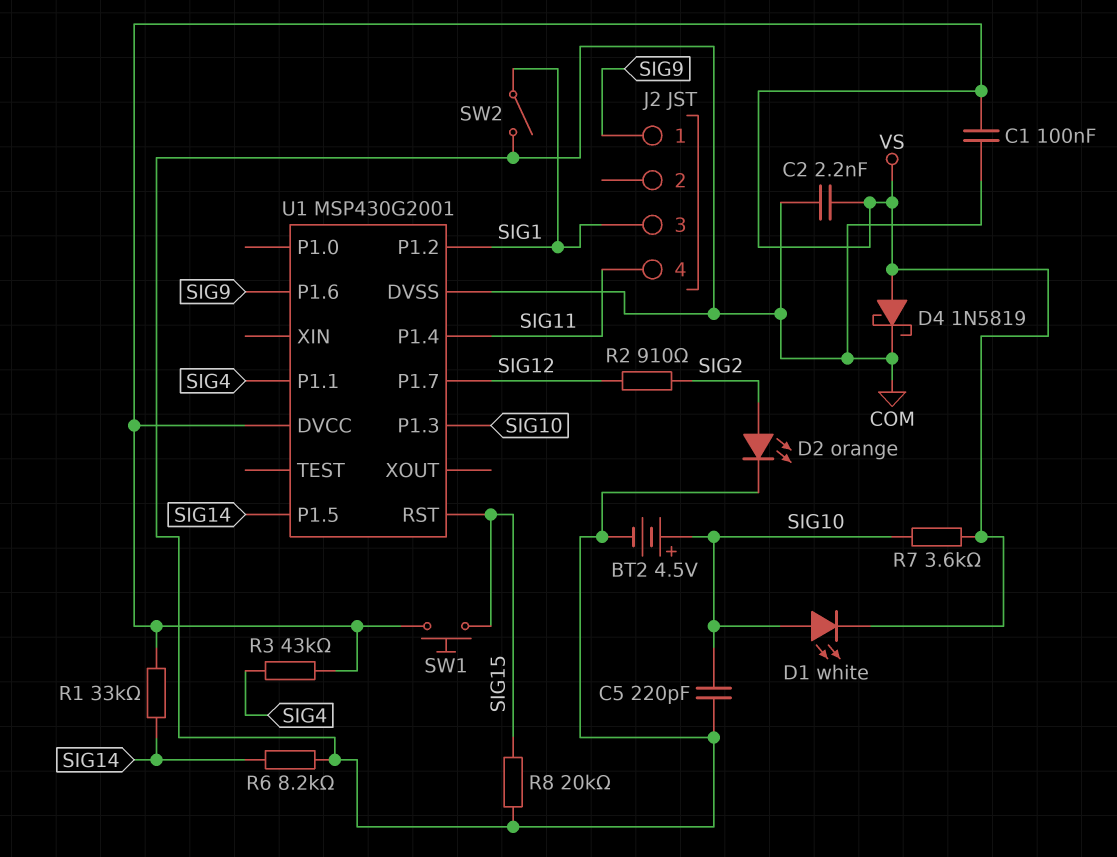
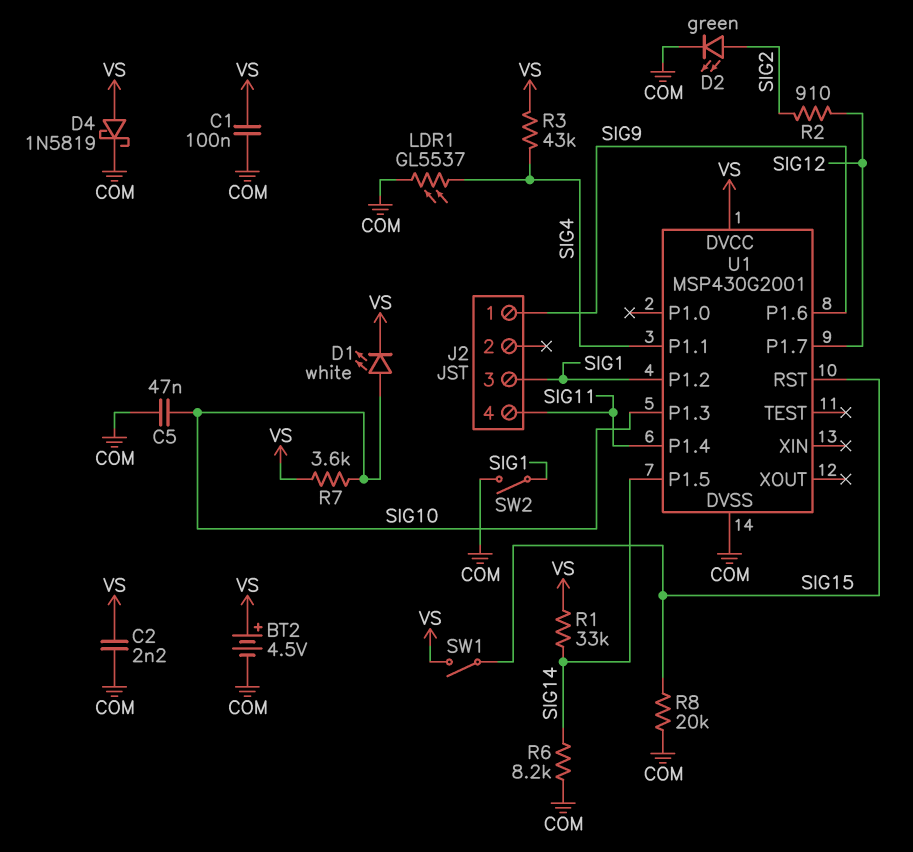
BT2: 4.5V (plus SIG10, minus COM) -> 4.5V (plus VS, minus COM)
C5: 220pF (COM, SIG10) -> 47nF (COM, SIG10)
D2: LED orange (A SIG2, K COM) -> LED green (A SIG2, K COM)
LDR1: none -> GL5537 (COM, SIG4)
SW1: button (SIG15, VS) -> switch (SIG15, VS)

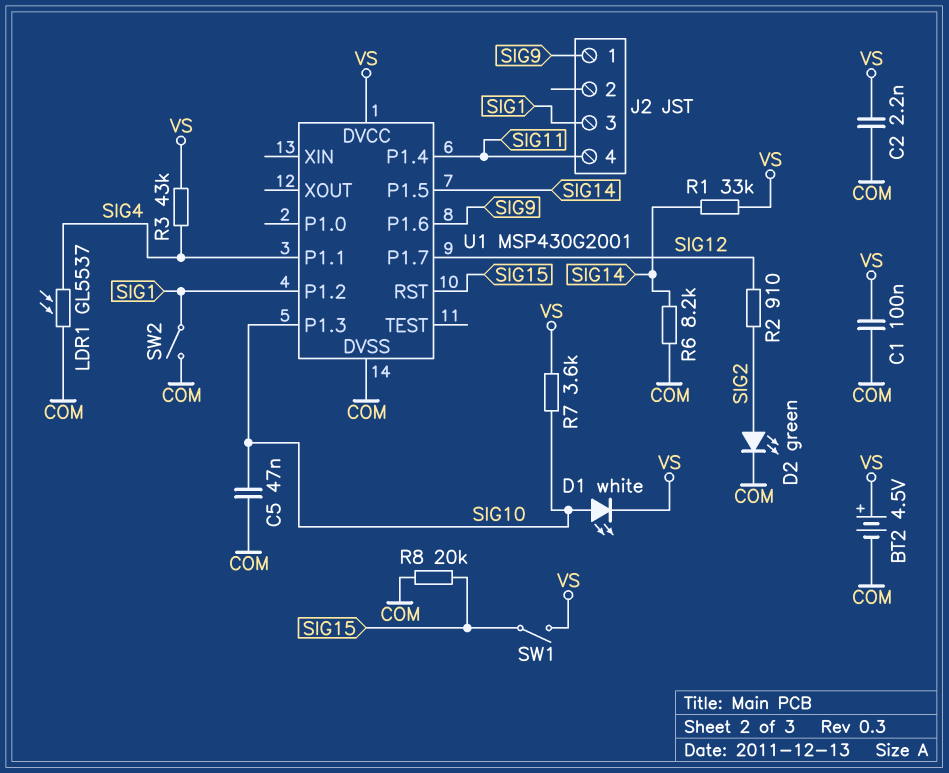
D4: schottky 1N5819 (A VS, K COM) -> none

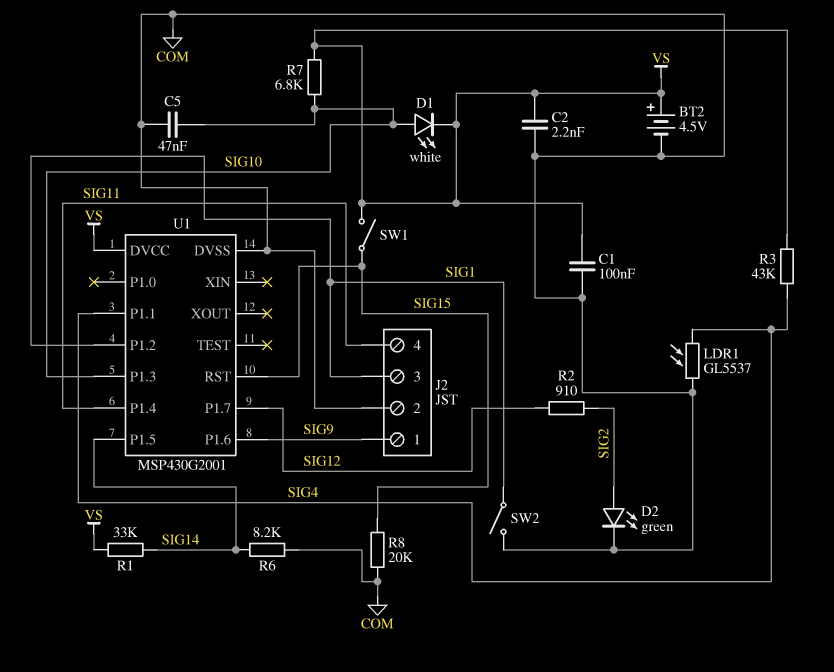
J2 pin 2: none -> COM
R7: 3.6k (SIG10, VS) -> 6.8k (SIG10, VS)

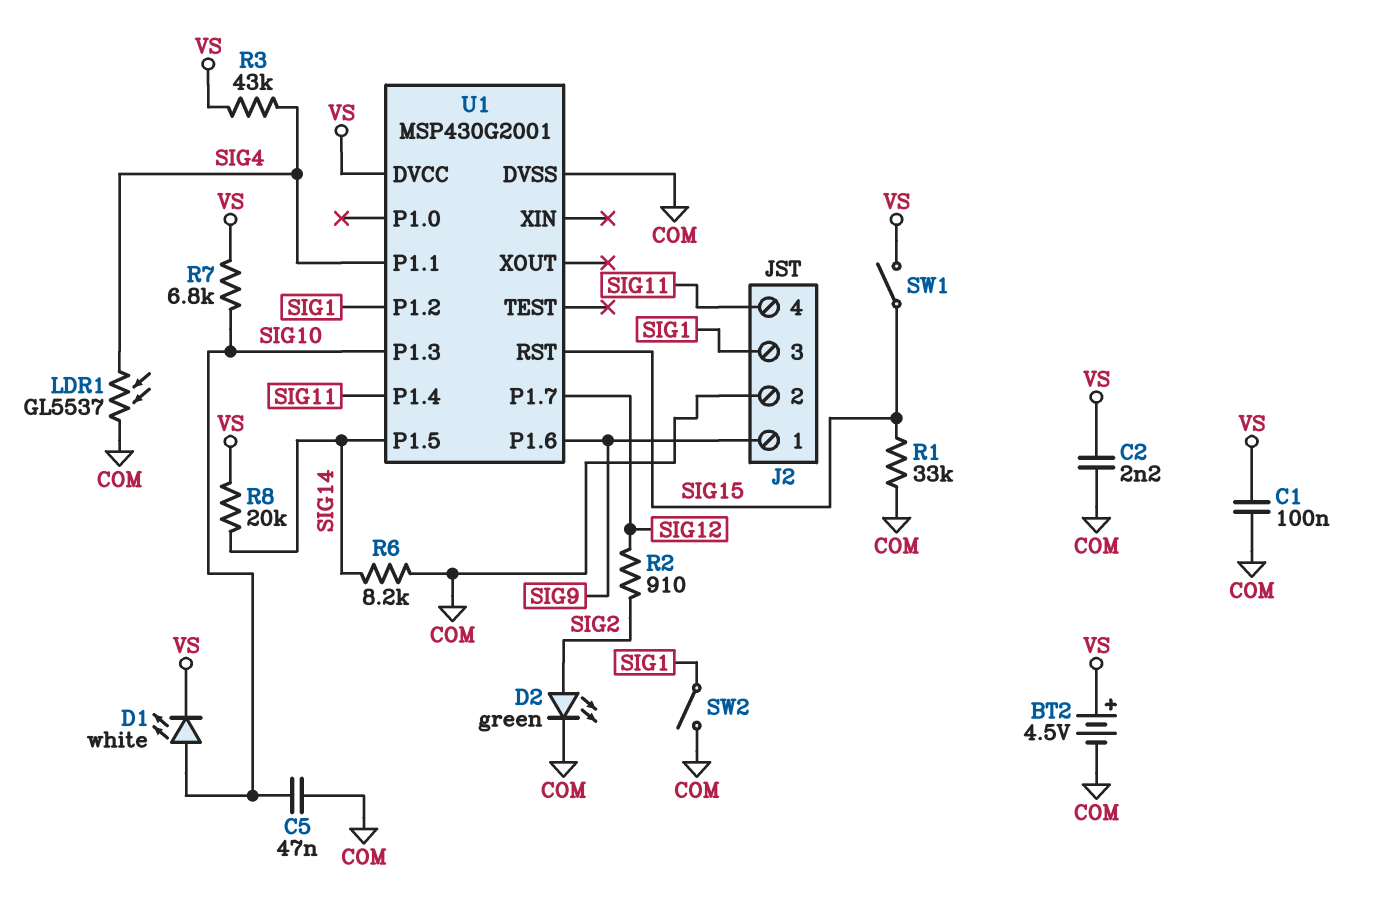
R1: 33k (SIG14, VS) -> 33k (COM, SIG15)
R8: 20k (COM, SIG15) -> 20k (SIG14, VS)

